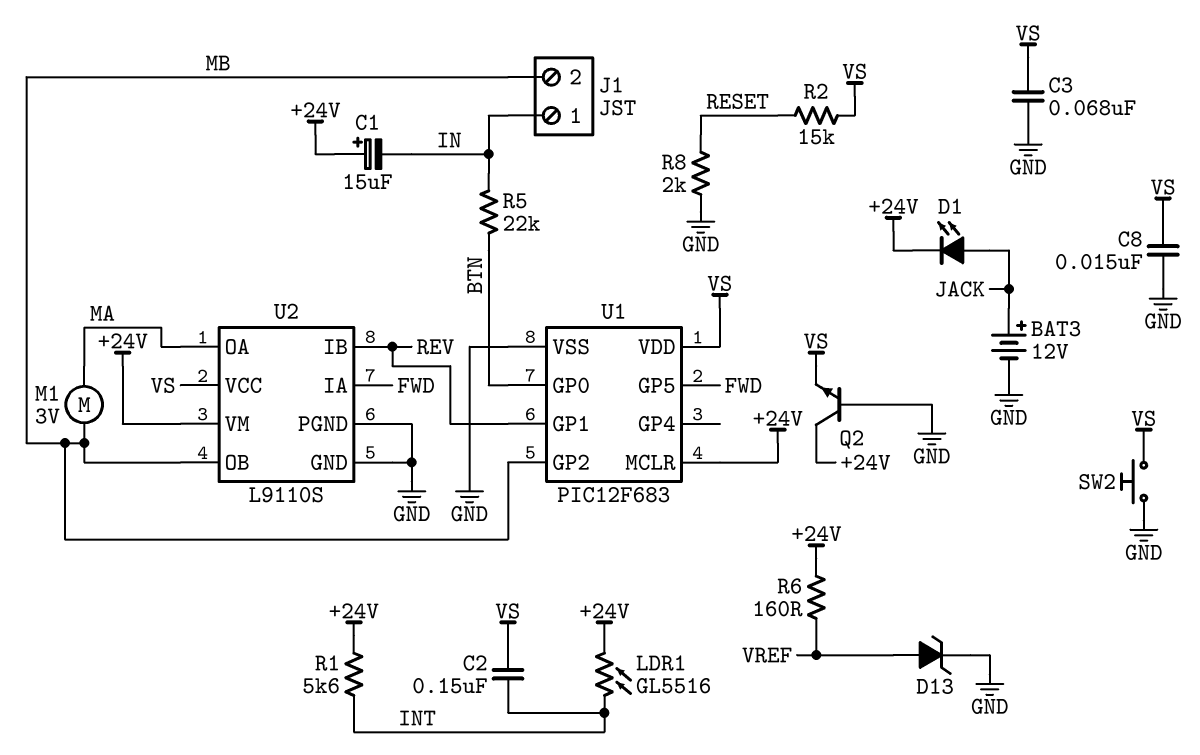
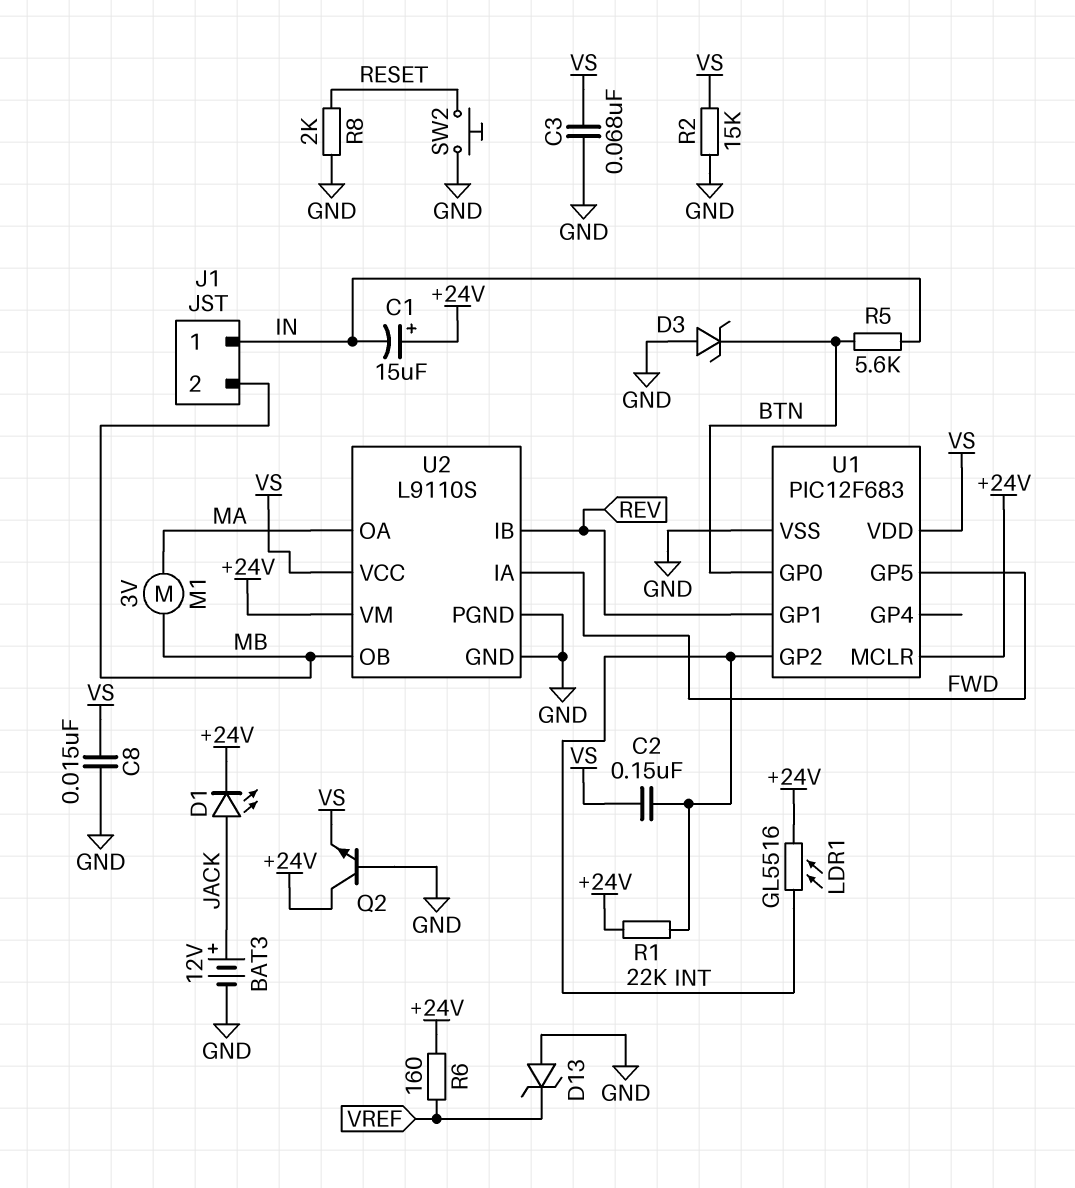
D3: none -> zener (A GND, K BTN)
D13: zener (A VREF, K GND) -> zener (A GND, K VREF)
R1: 5.6k (+24V, INT) -> 22k (+24V, INT)
R2: 15k (RESET, VS) -> 15k (GND, VS)
R5: 22k (BTN, IN) -> 5.6k (BTN, IN)
SW2: button (GND, VS) -> button (GND, RESET)
U1 pin GP2: MB -> INT

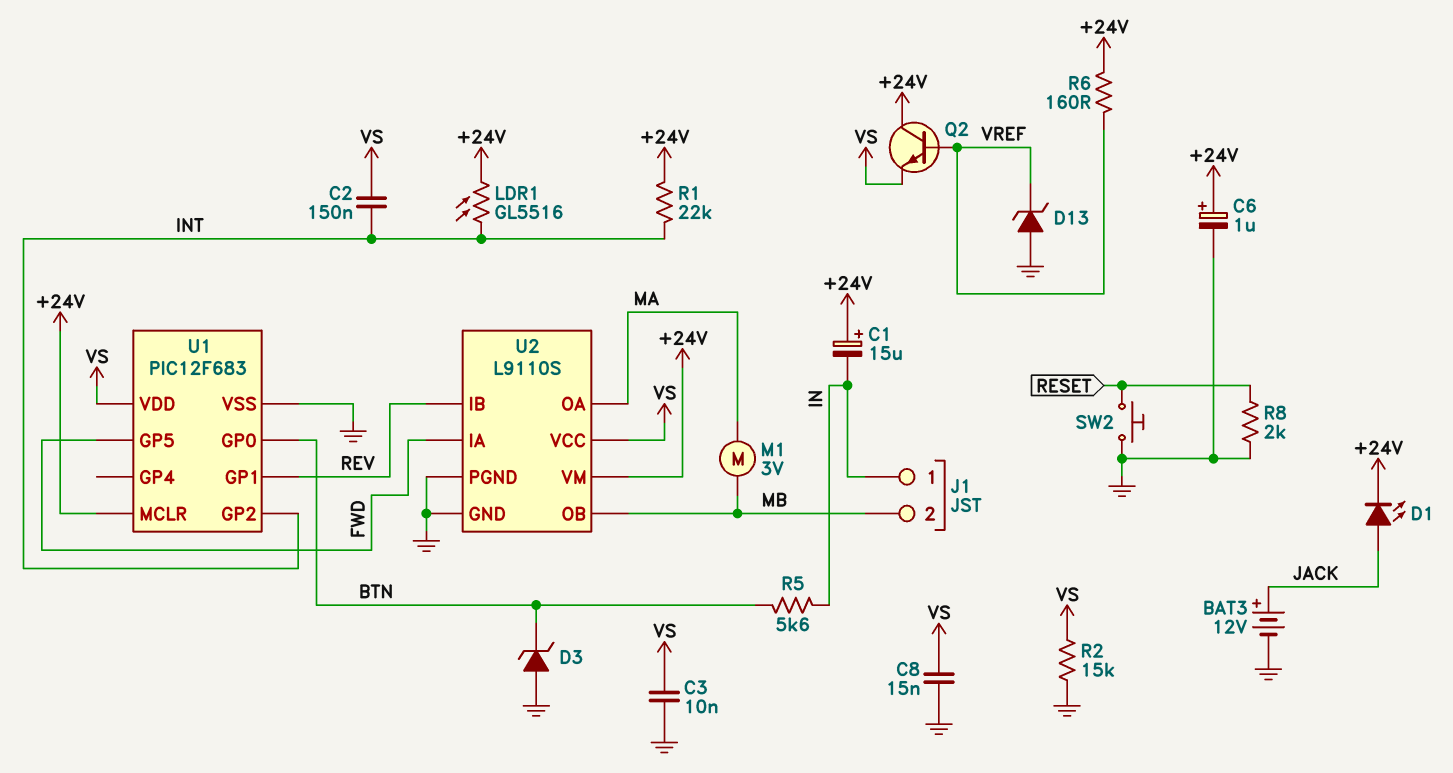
C3: 68nF (GND, VS) -> 10nF (GND, VS)
C6: none -> 1uF (plus +24V, minus GND)
Q2: NPN (B GND, C +24V, E VS) -> NPN (B VREF, C +24V, E VS)

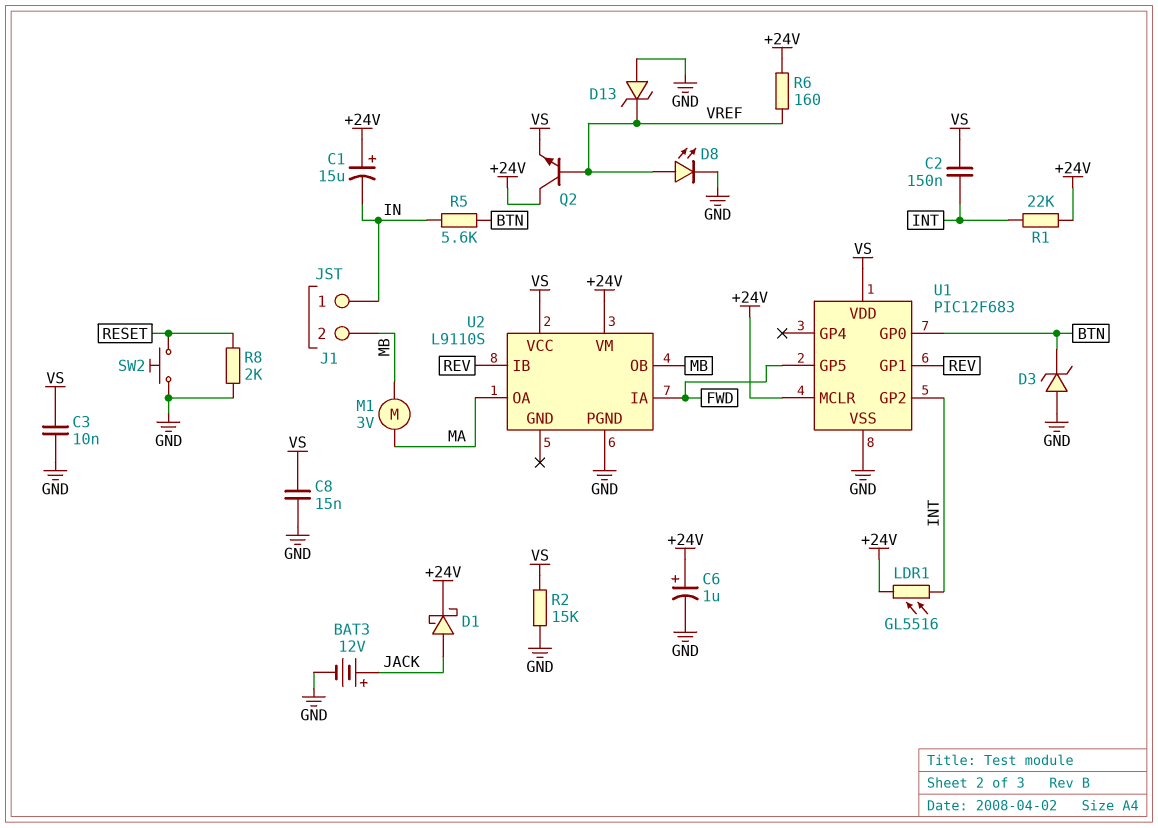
D1: LED (A JACK, K +24V) -> schottky (A JACK, K +24V)
D8: none -> LED (A VREF, K GND)
U2 pin GND: GND -> none

